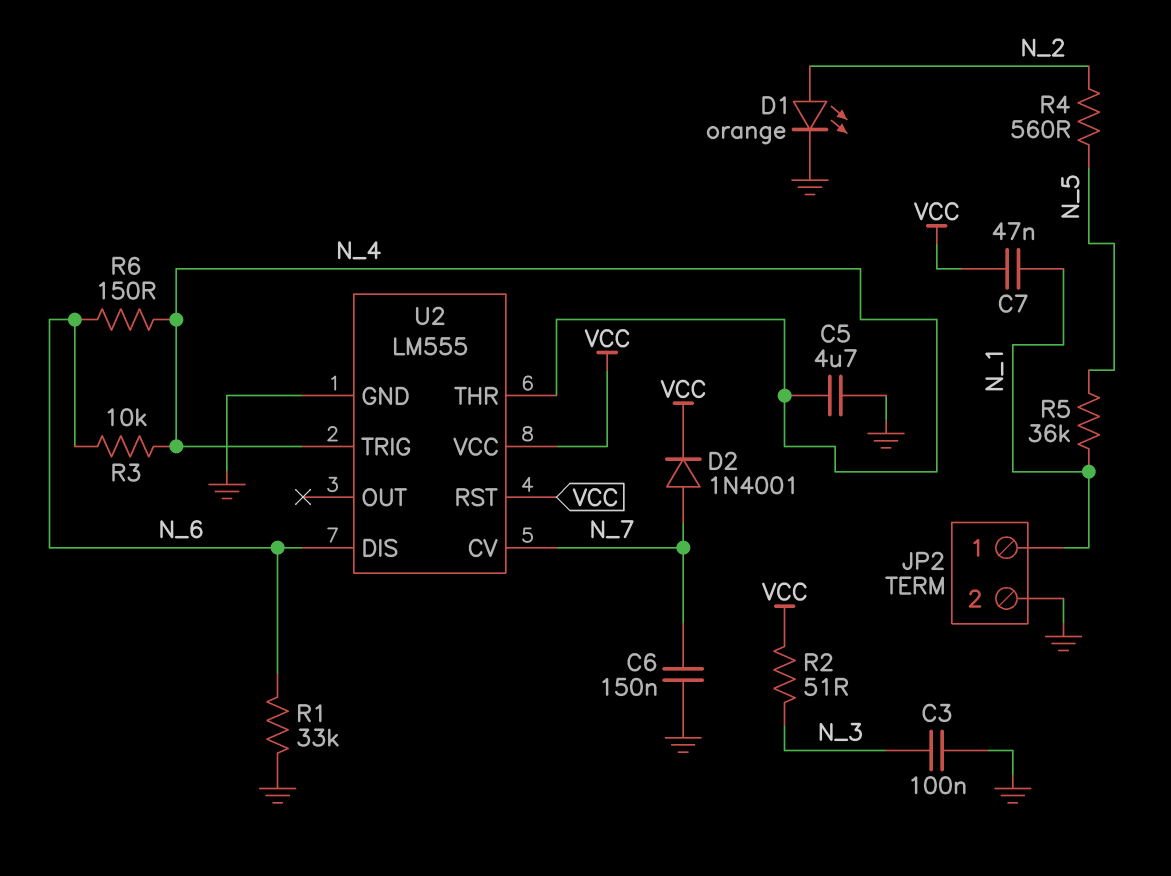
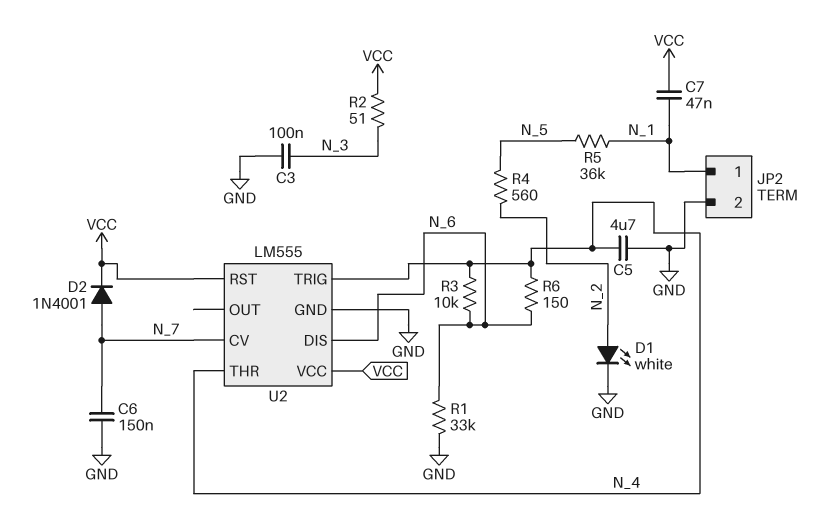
D1: LED orange (A N_2, K GND) -> LED white (A N_2, K GND)

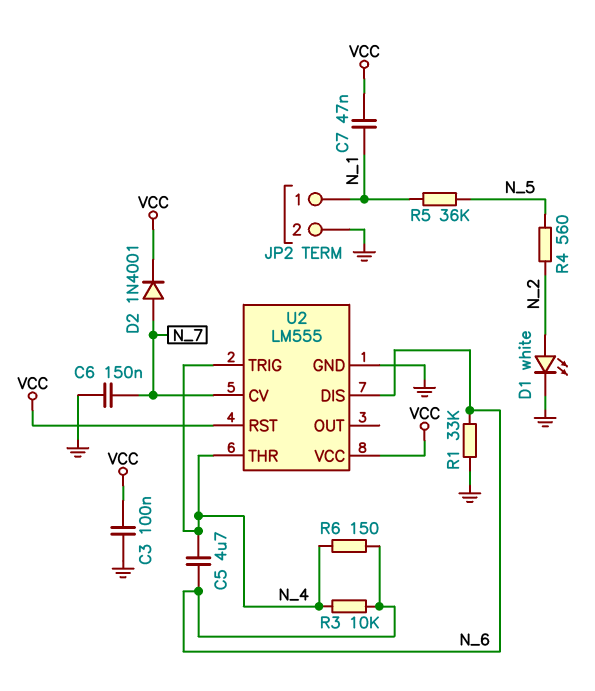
C3: 100nF (GND, N_3) -> 100nF (GND, VCC)
C5: 4.7uF (GND, N_4) -> 4.7uF (N_4, N_6)
R2: 51 (N_3, VCC) -> none

